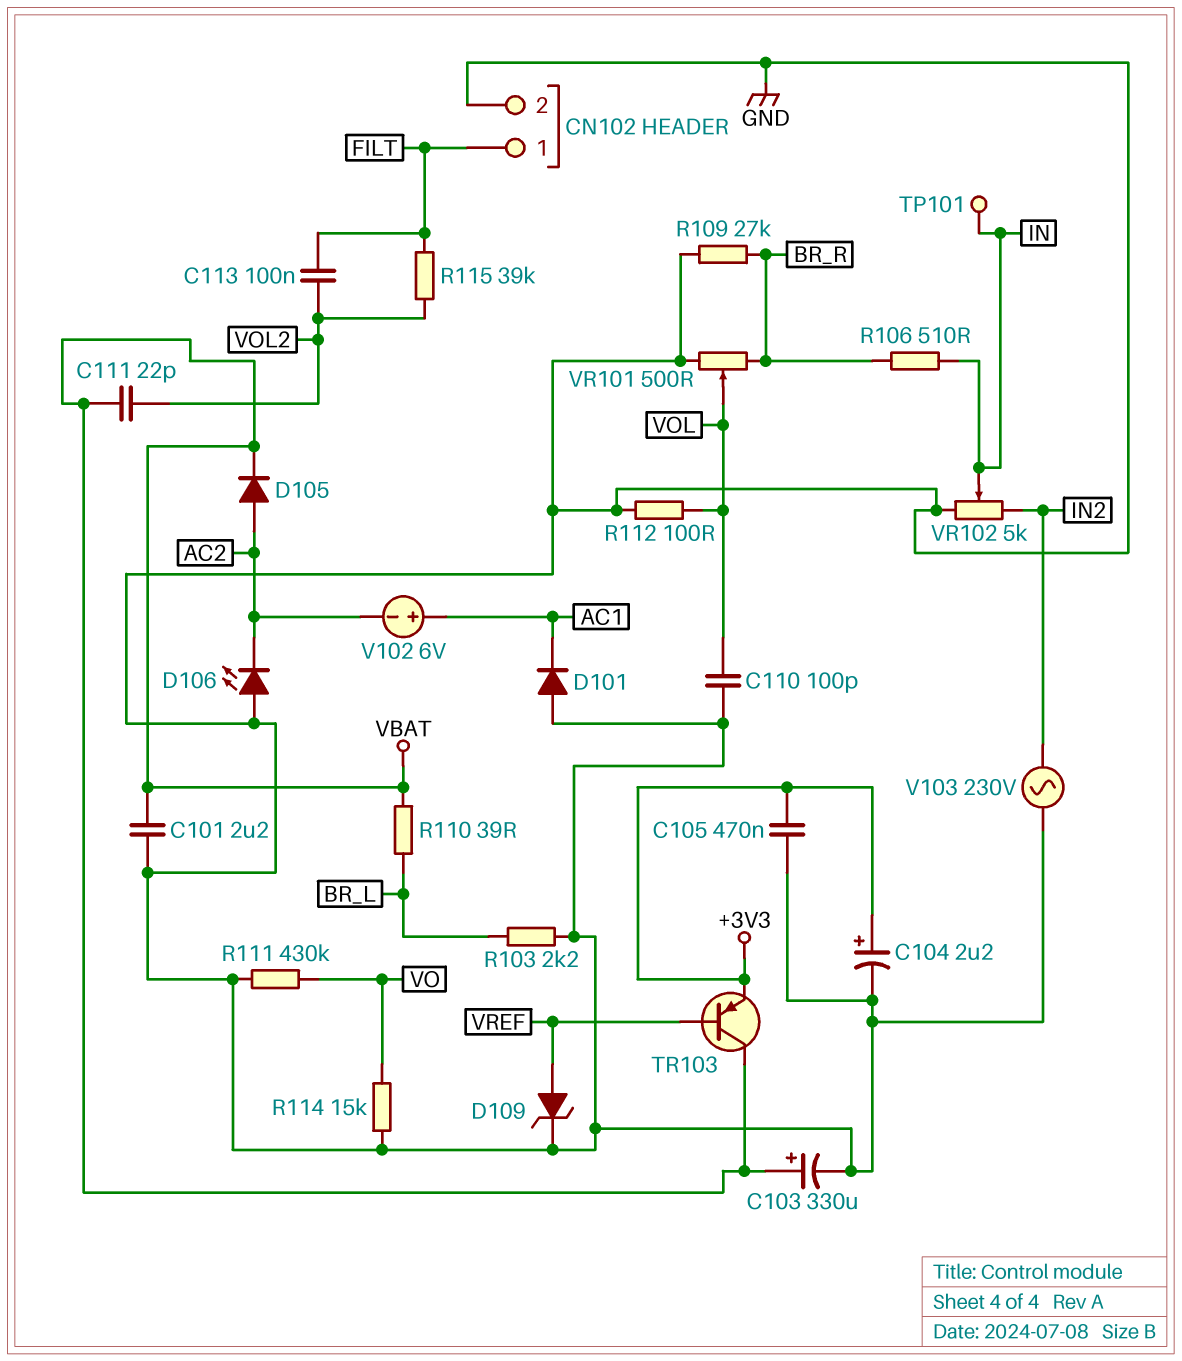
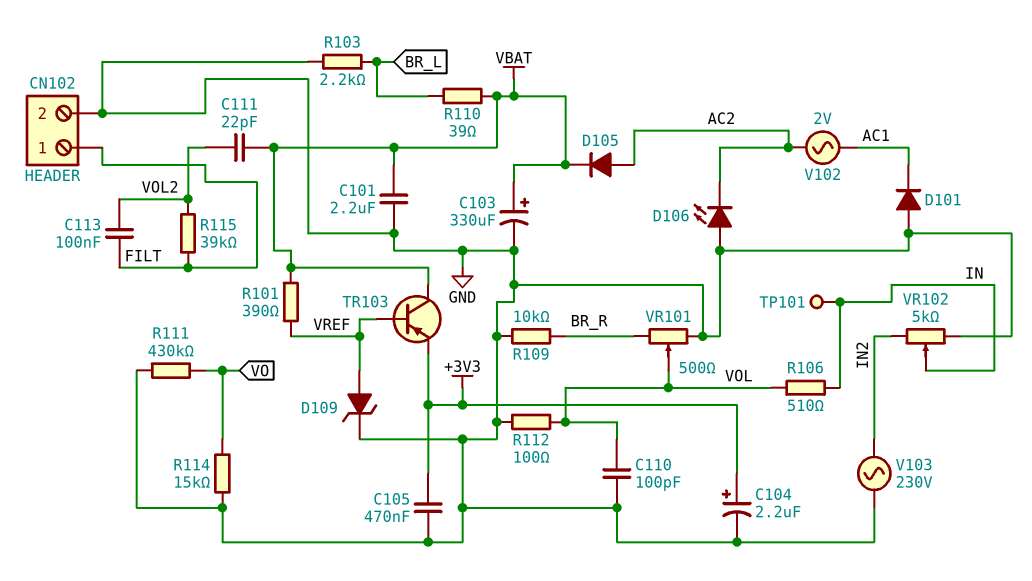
R101: none -> 390 (VBAT, VREF)
R106: 510 (BR_R, IN) -> 510 (IN, VOL)
R109: 27k (BR_R, GND) -> 10k (BR_R, GND)
V102: 6V (plus AC1, minus AC2) -> AC 2V (AC1, AC2)

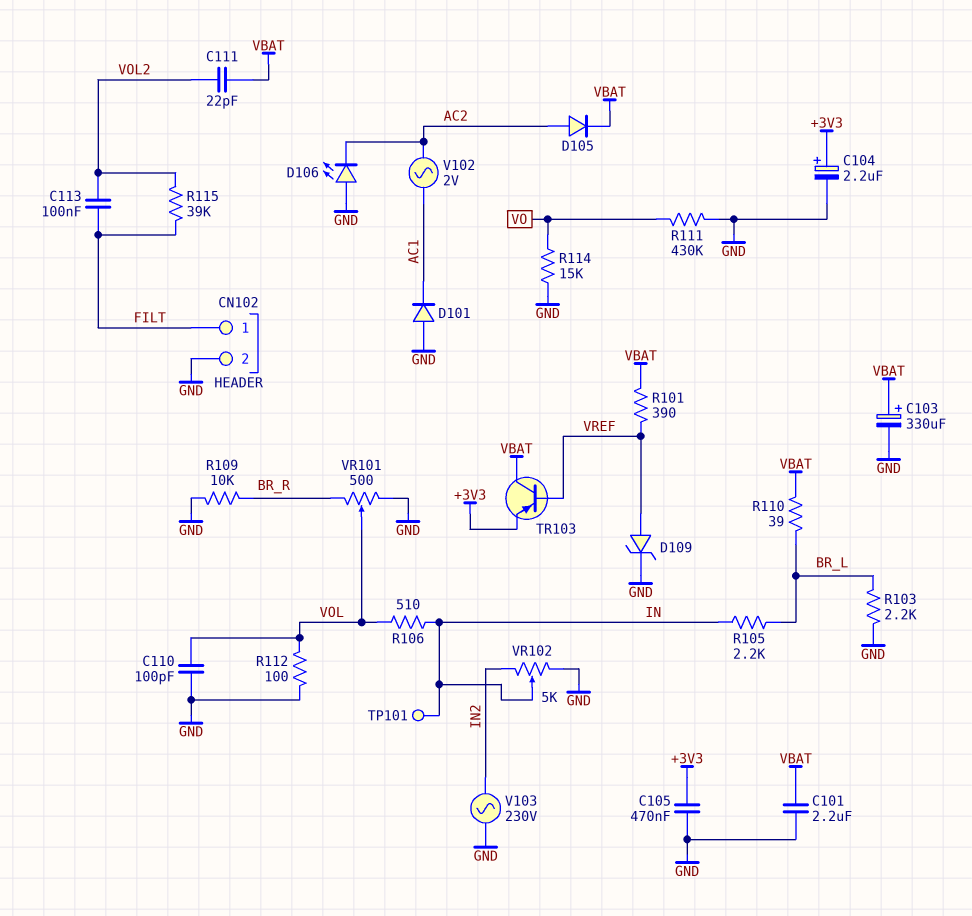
R105: none -> 2.2k (BR_L, IN)

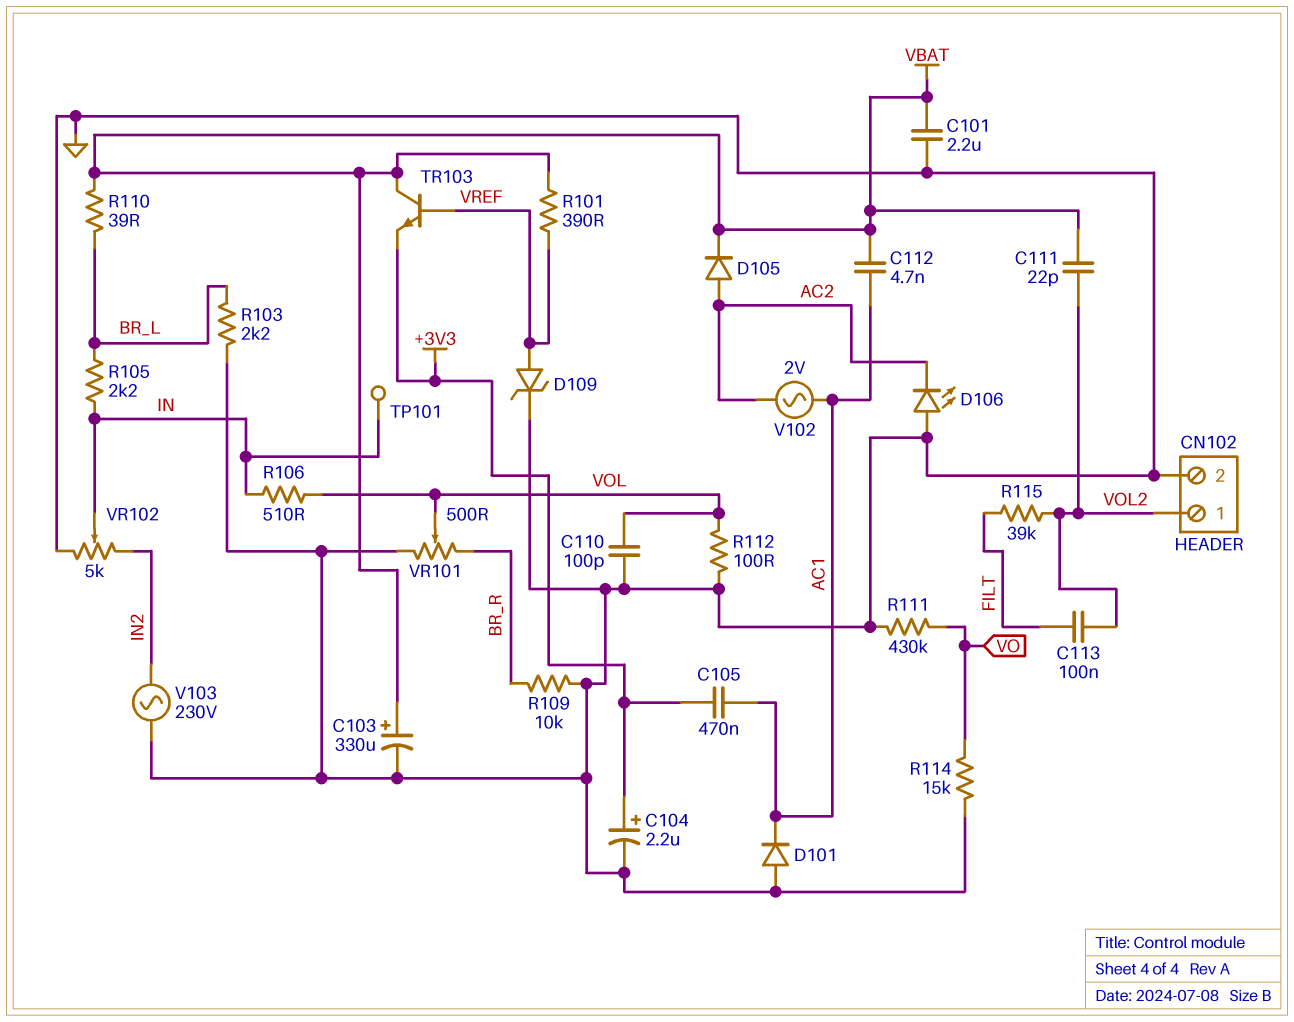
C105: 470nF (+3V3, GND) -> 470nF (+3V3, AC1)
C112: none -> 4.7nF (AC1, VBAT)
CN102 pin 1: FILT -> VOL2
TR103: PNP (B VREF, C VBAT, E +3V3) -> NPN (B VREF, C VBAT, E +3V3)

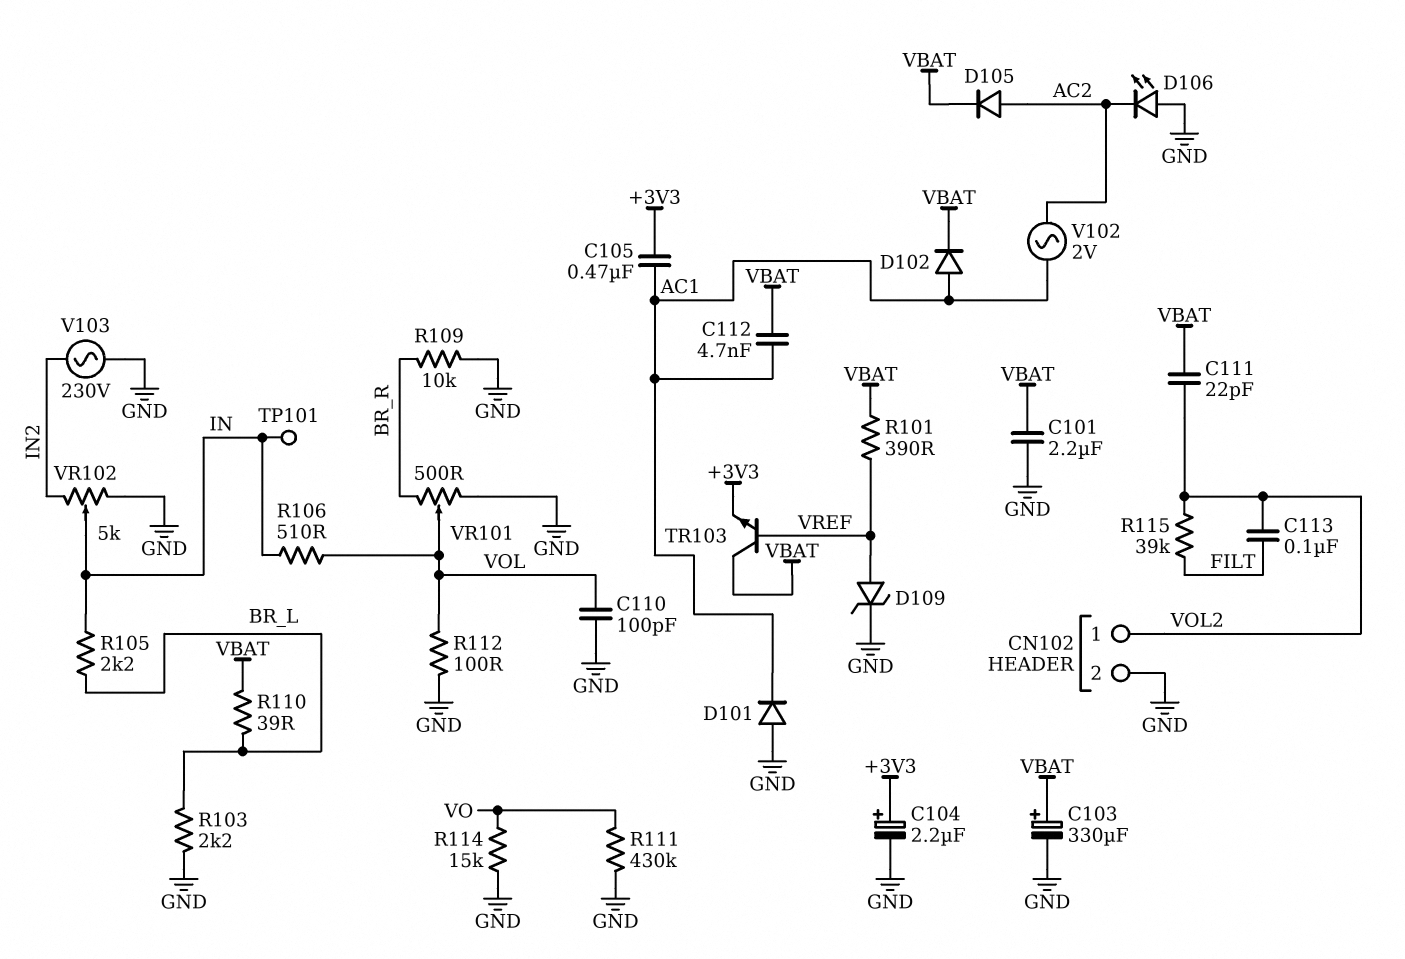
D102: none -> diode (A AC1, K VBAT)

